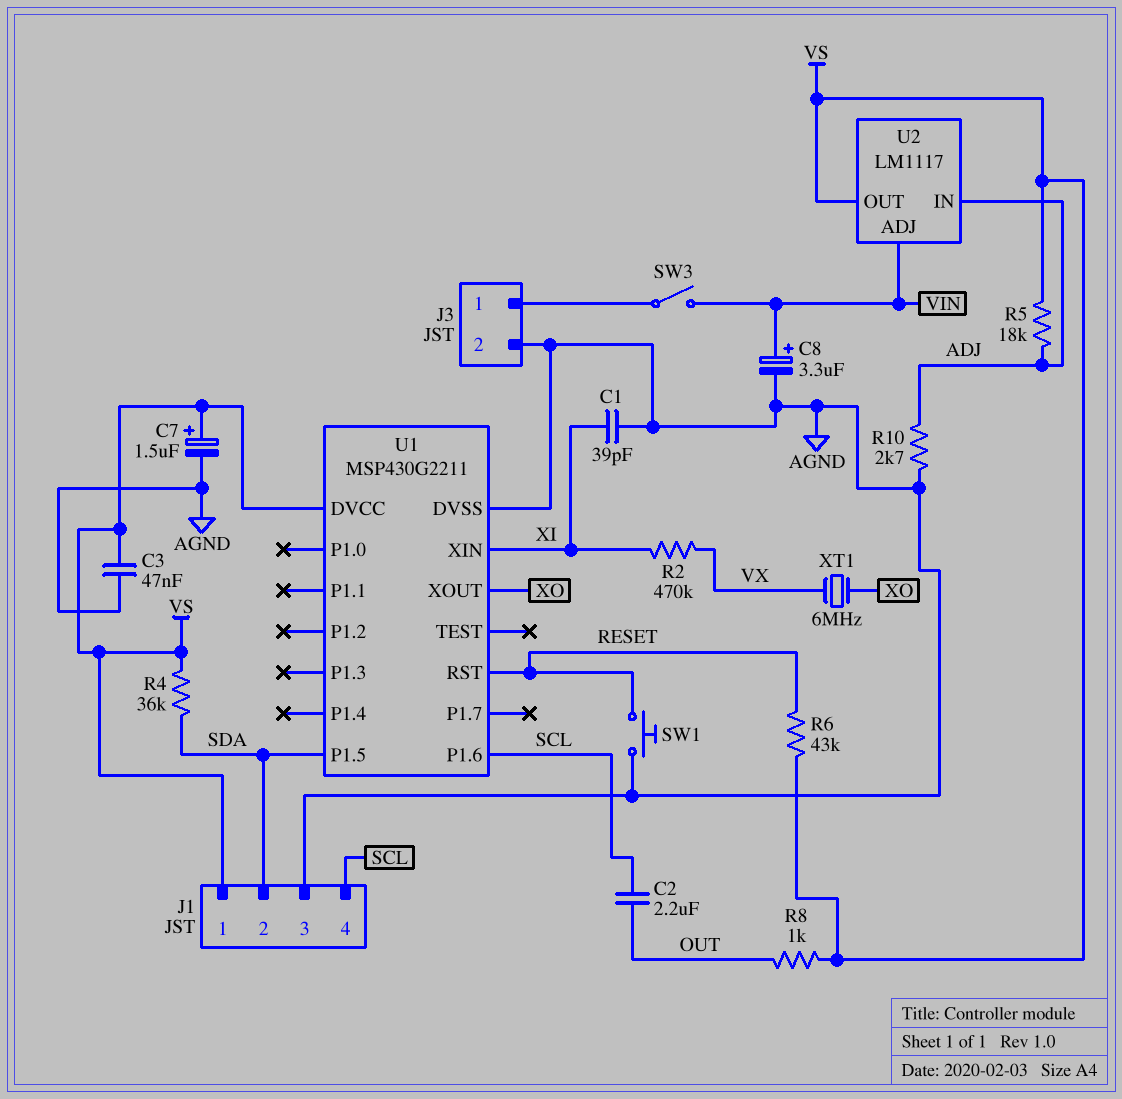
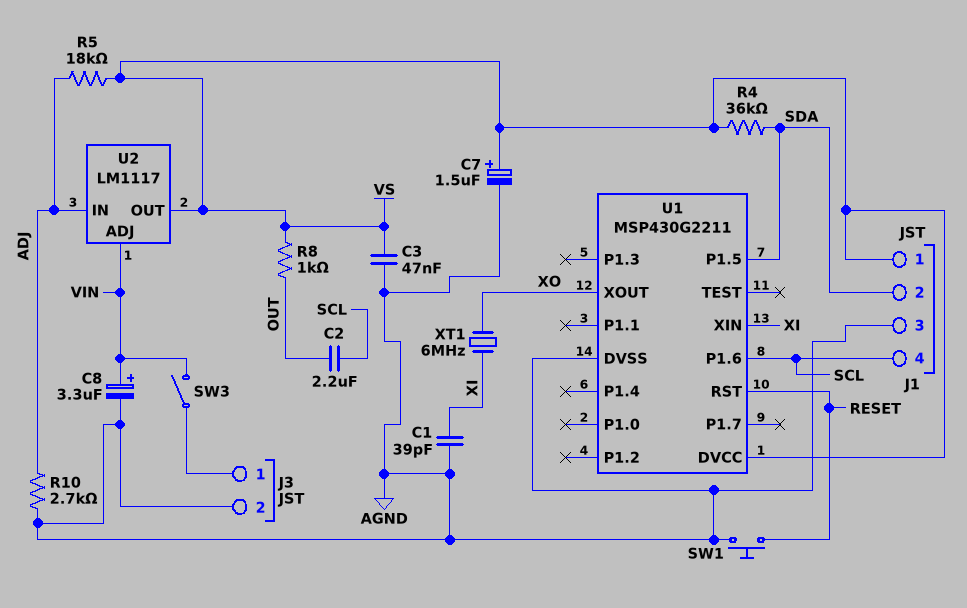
R2: 470k (VX, XI) -> none
R6: 43k (RESET, VS) -> none
XT1: 6MHz (VX, XO) -> 6MHz (XI, XO)

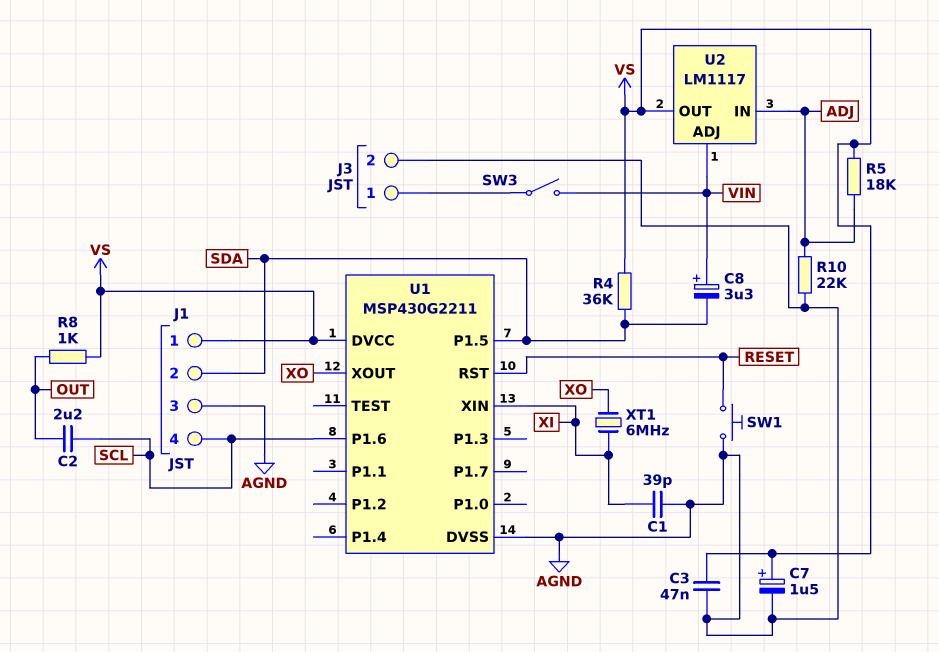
C8: 3.3uF (plus VIN, minus AGND) -> 3.3uF (plus VIN, minus SDA)
R10: 2.7k (ADJ, AGND) -> 22k (ADJ, AGND)

